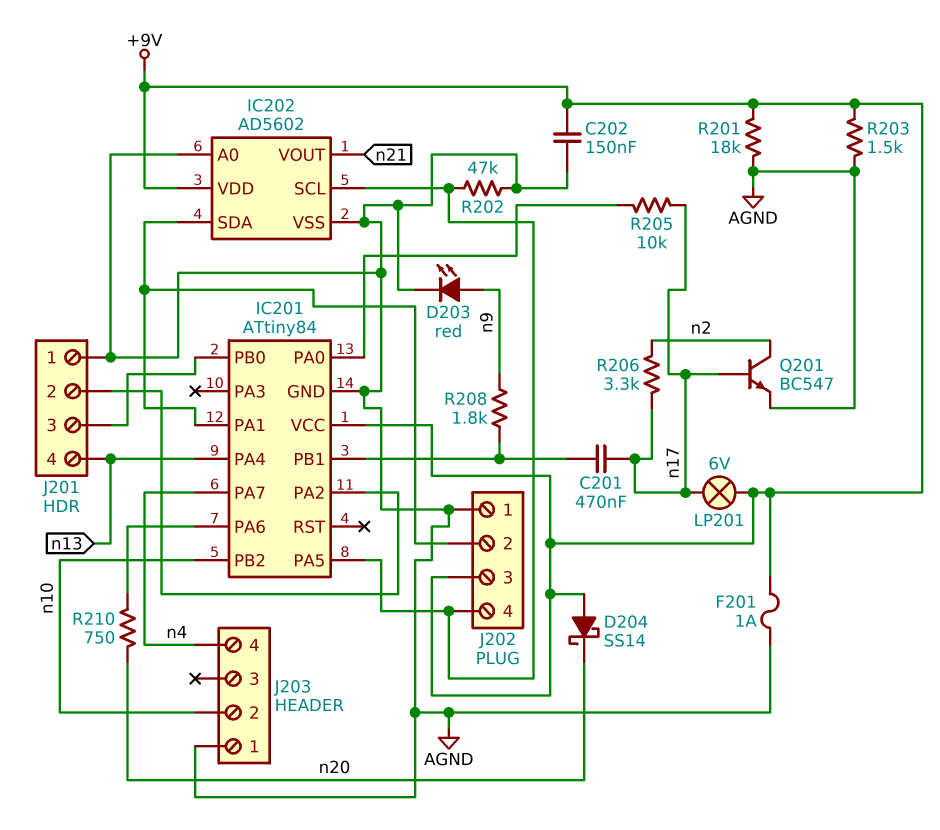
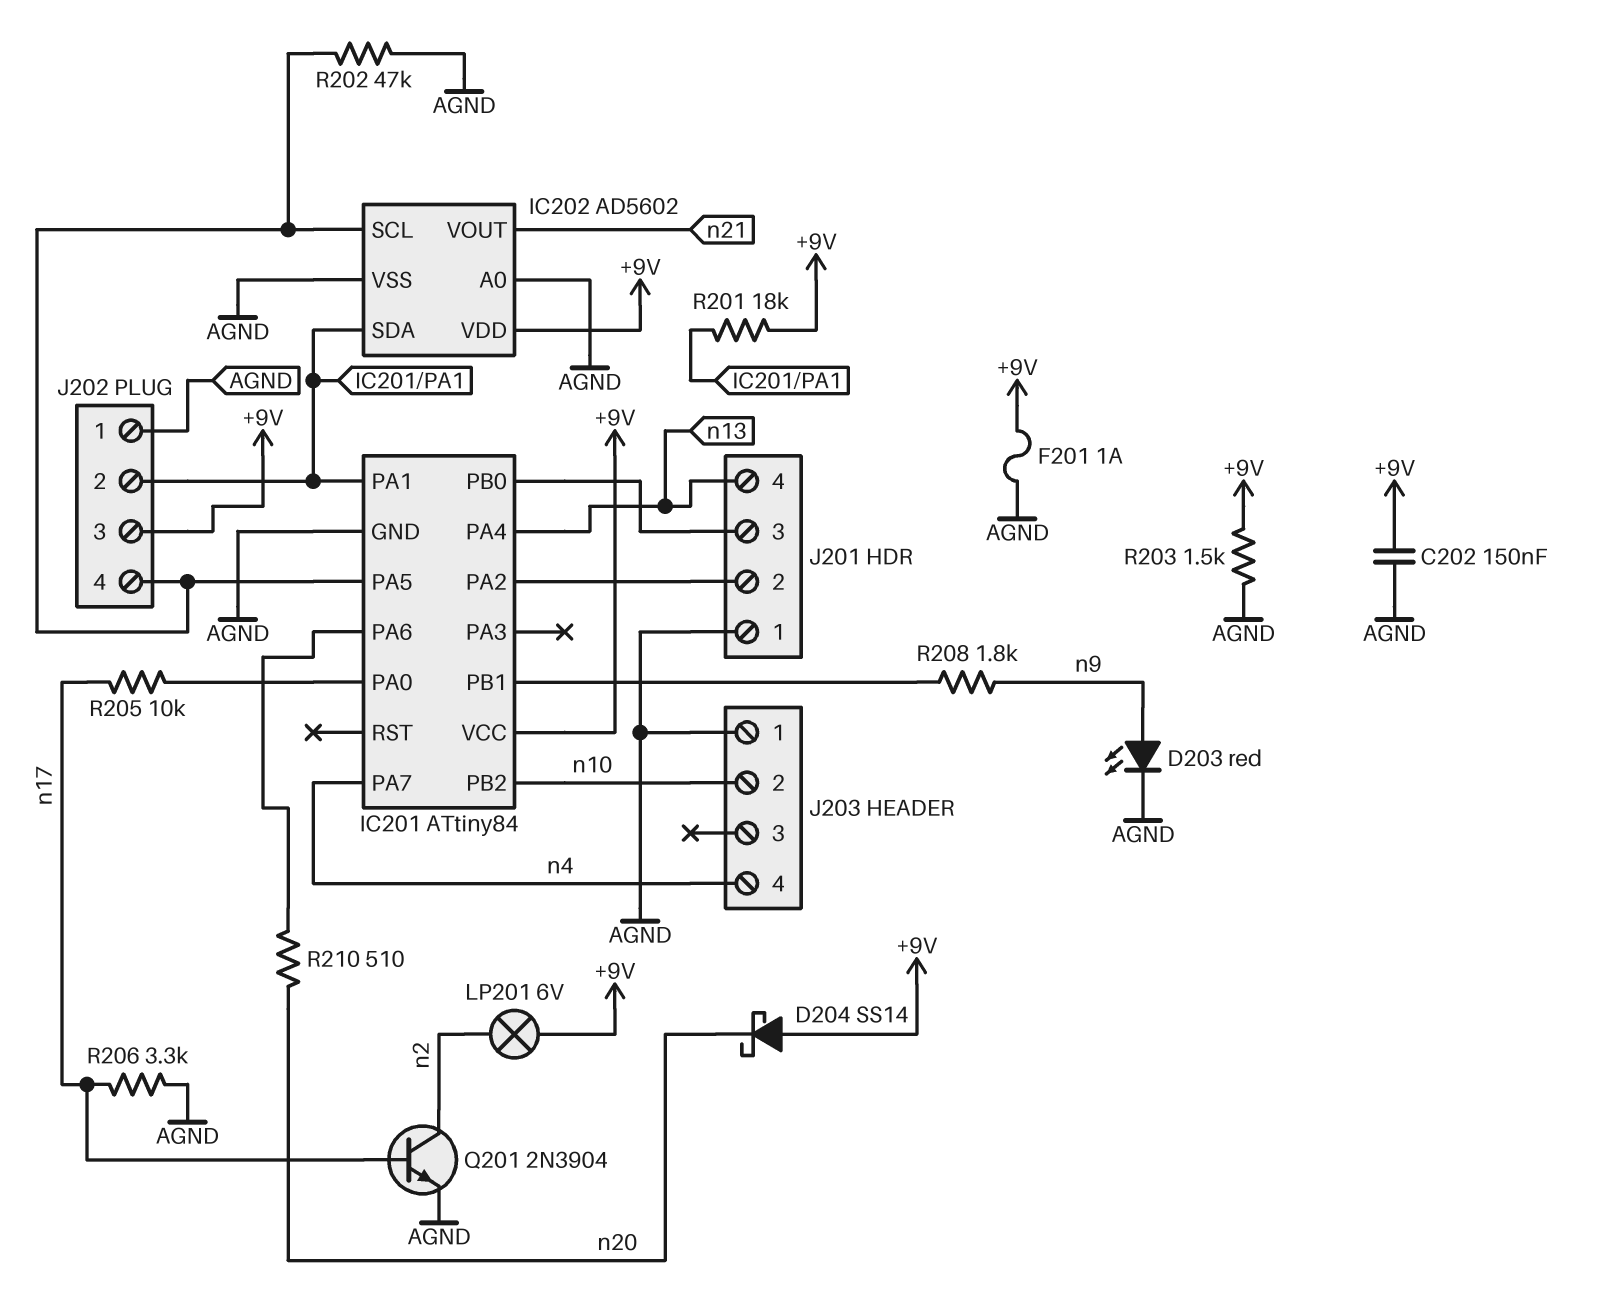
C201: 470nF (IC201/PB1, n17) -> none
LP201: lamp 6V (+9V, n17) -> lamp 6V (+9V, n2)
Q201: NPN BC547 (B n17, C n2, E AGND) -> NPN 2N3904 (B n17, C n2, E AGND)
R201: 18k (+9V, AGND) -> 18k (+9V, IC201/PA1)
R206: 3.3k (n2, n17) -> 3.3k (AGND, n17)
R210: 750 (IC201/PA6, n20) -> 510 (IC201/PA6, n20)

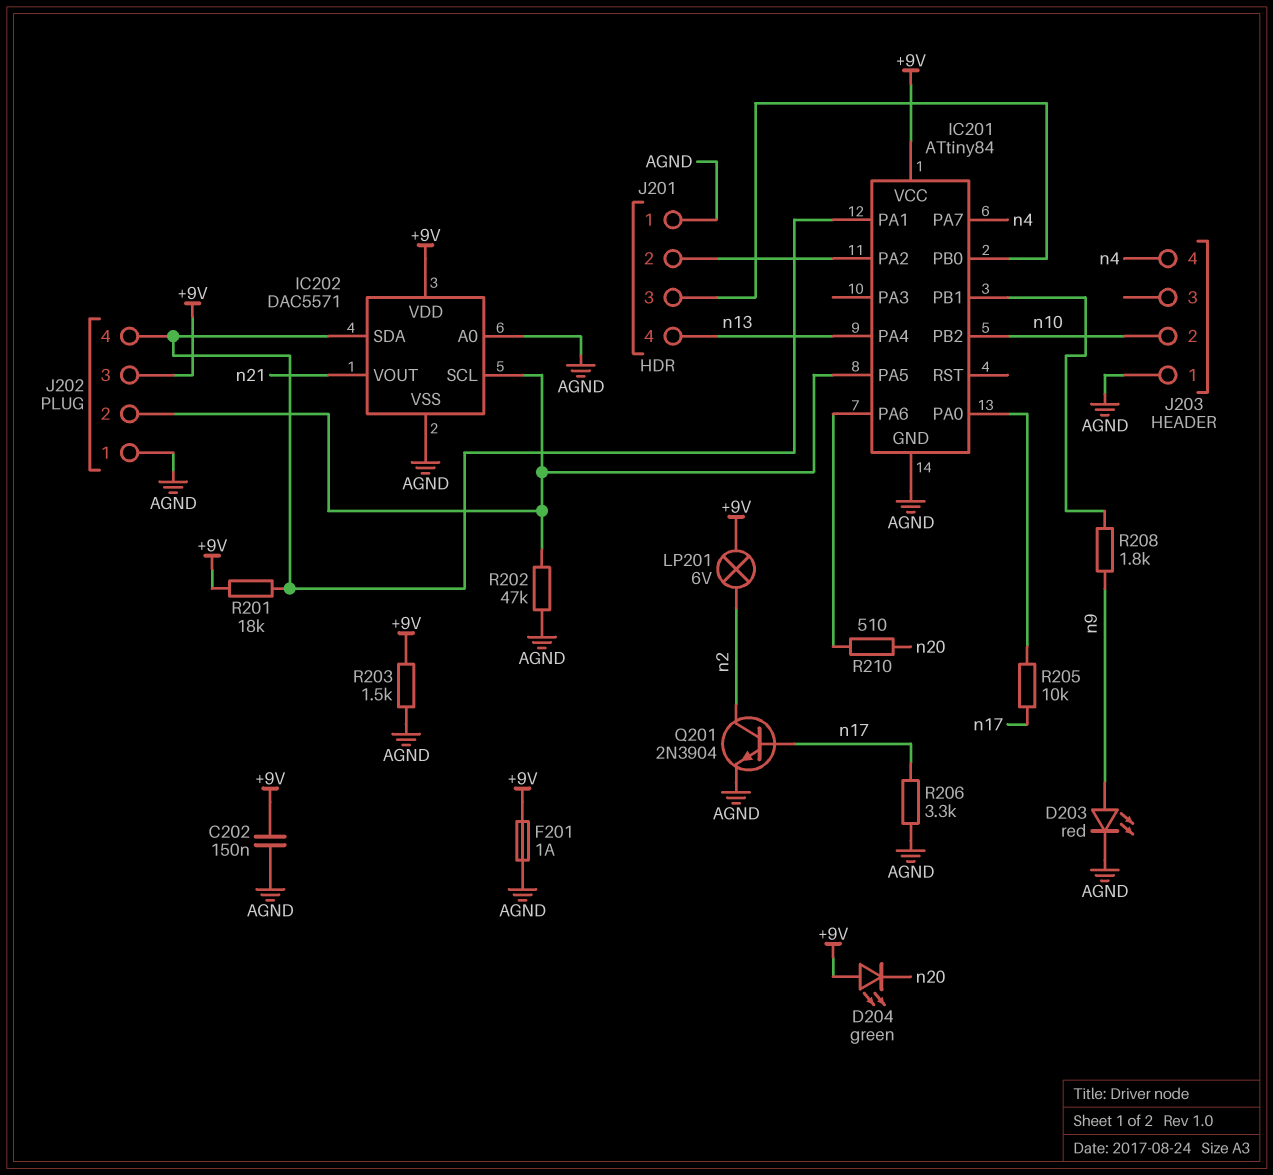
D204: schottky SS14 (A +9V, K n20) -> LED green (A +9V, K n20)
IC202: AD5602 -> DAC5571
J202 pin 2: IC201/PA1 -> IC201/PA5
J202 pin 4: IC201/PA5 -> IC201/PA1

